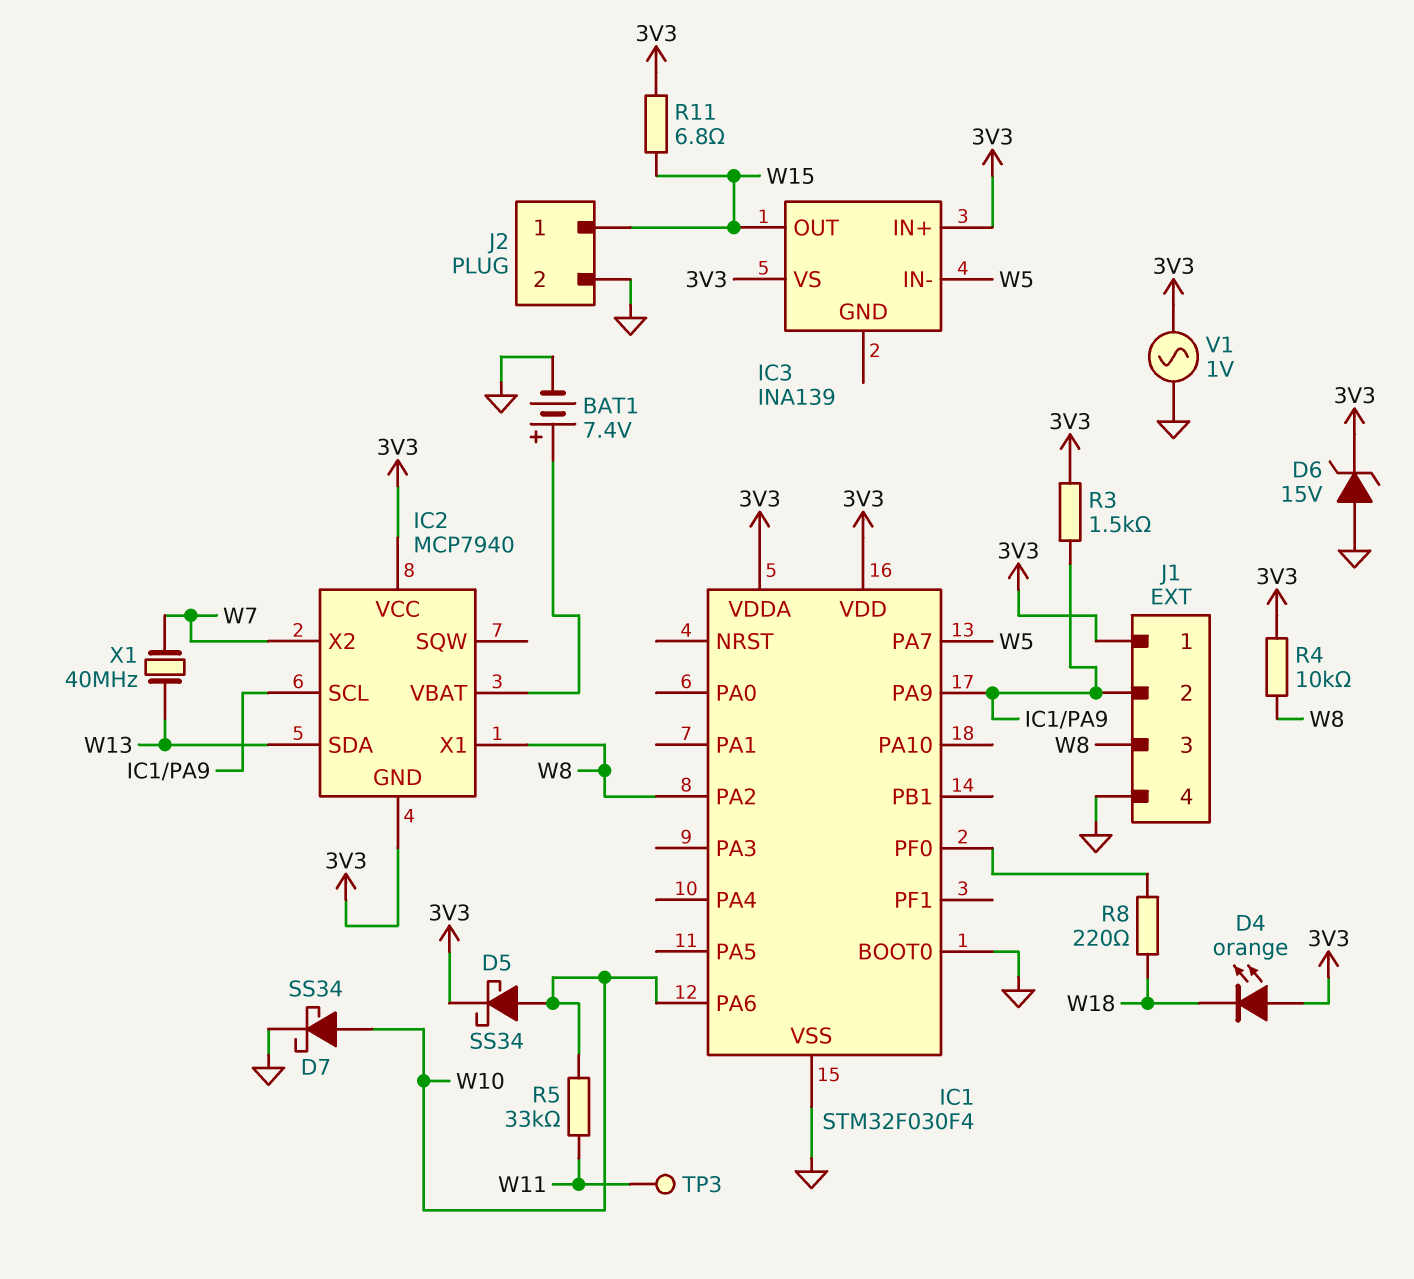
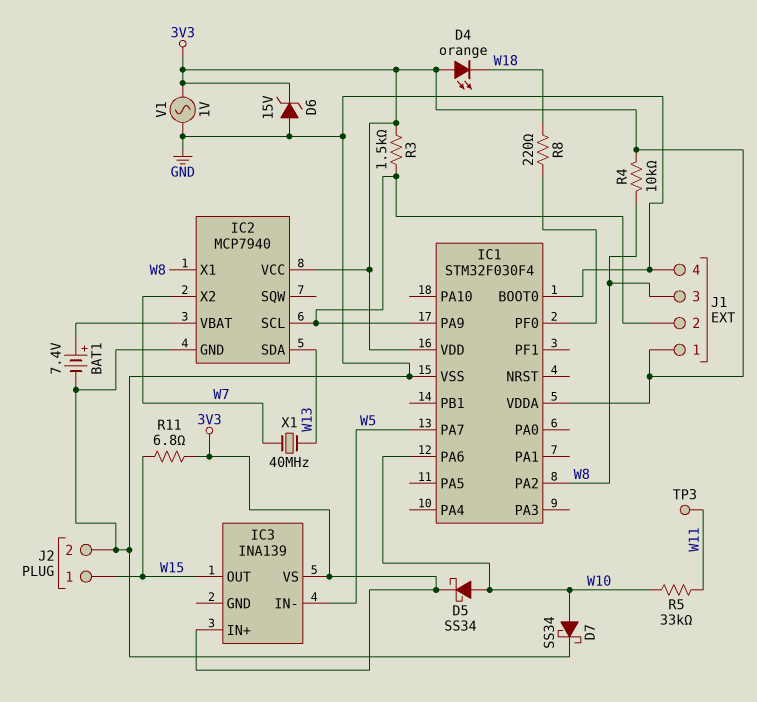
IC2 pin GND: 3V3 -> GND

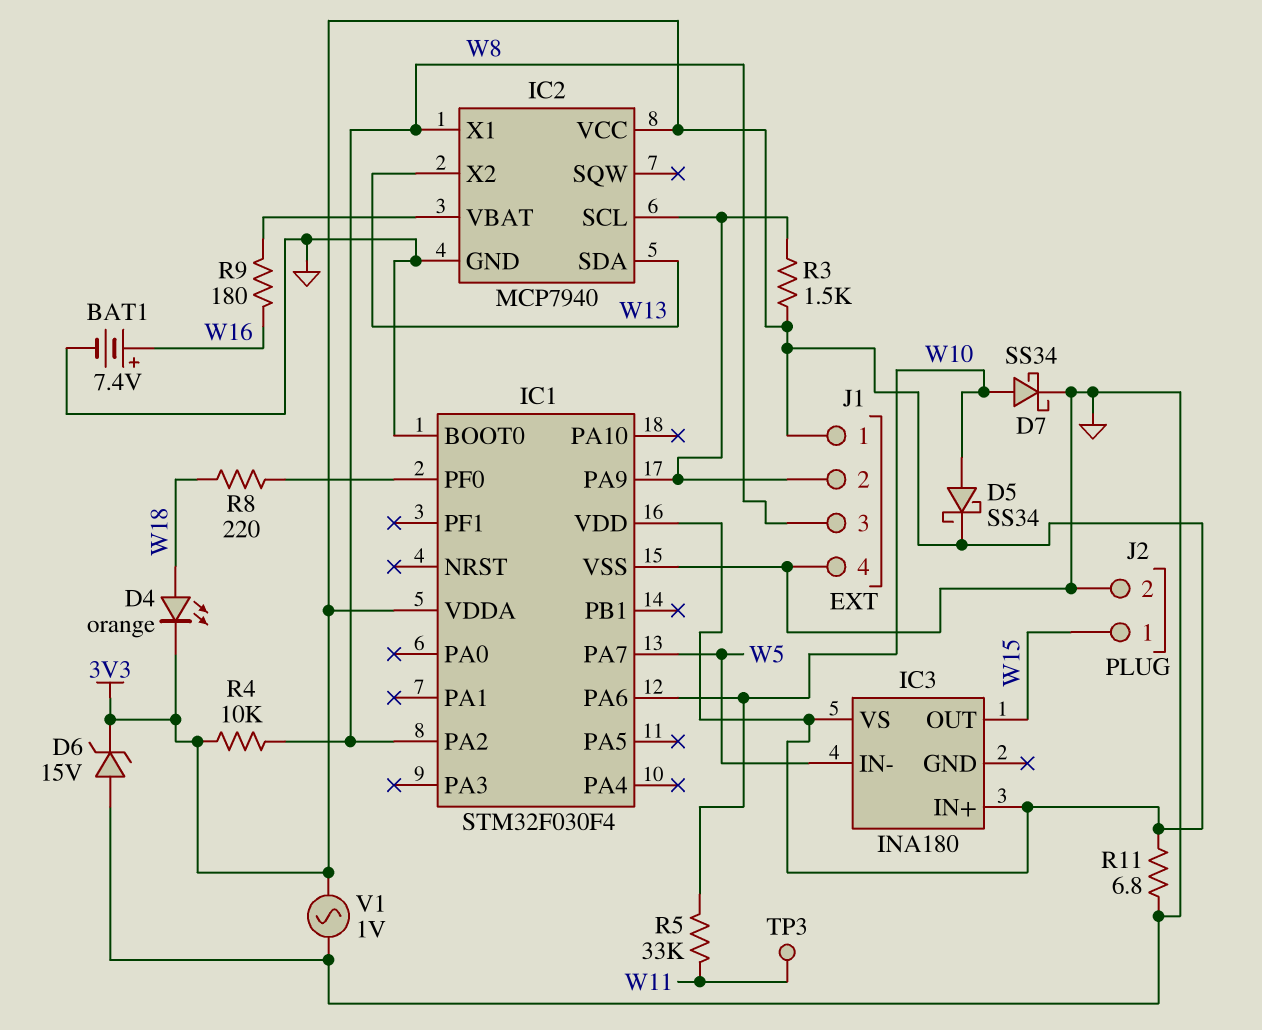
BAT1: 7.4V (plus IC2/VBAT, minus GND) -> 7.4V (plus W16, minus GND)
D4: LED orange (A 3V3, K W18) -> LED orange (A W18, K 3V3)
IC2 pin X2: W7 -> W13
IC3: INA139 -> INA180
R9: none -> 180 (IC2/VBAT, W16)
R11: 6.8 (3V3, W15) -> 6.8 (3V3, GND)
X1: 40MHz (W7, W13) -> none

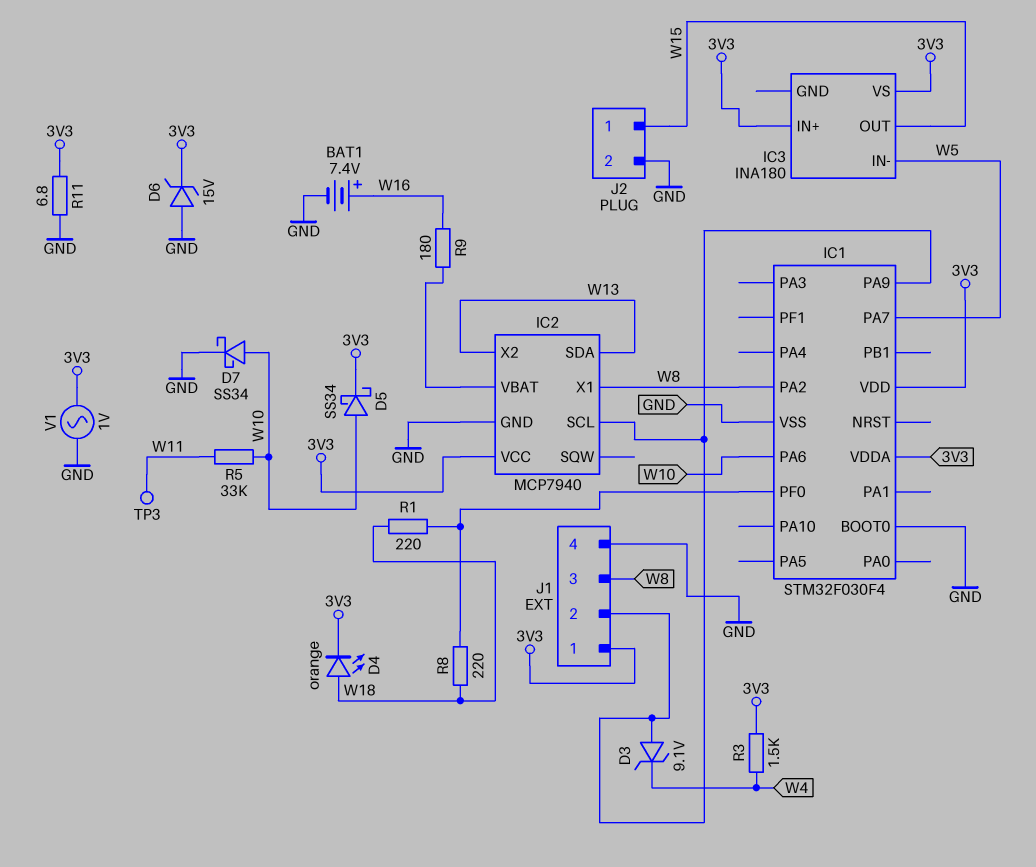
D3: none -> zener 9.1V (A IC1/PA9, K W4)
R1: none -> 220 (IC1/PF0, W18)
R3: 1.5k (3V3, IC1/PA9) -> 1.5k (3V3, W4)
R4: 10k (3V3, W8) -> none

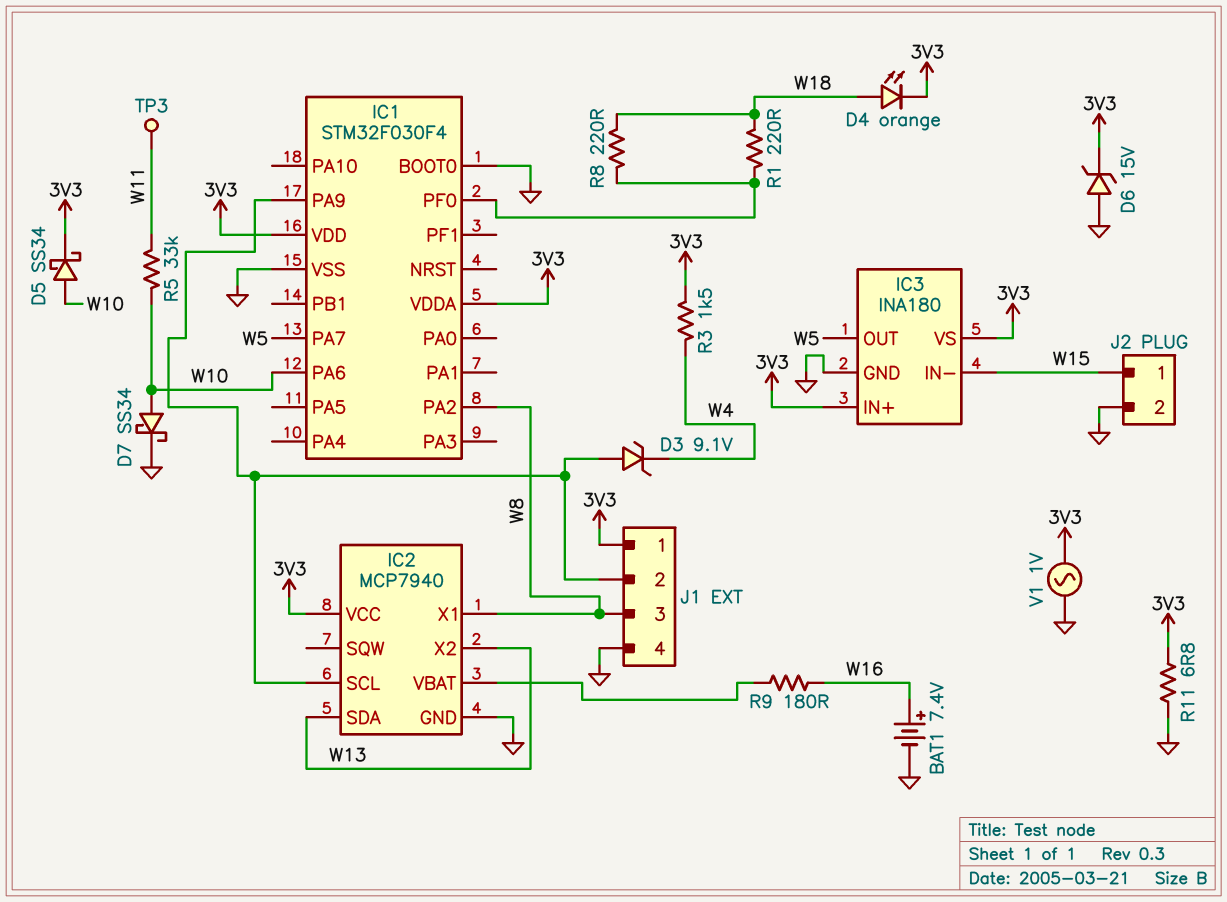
IC3 pin GND: none -> GND
IC3 pin IN-: W5 -> W15
IC3 pin OUT: W15 -> W5

